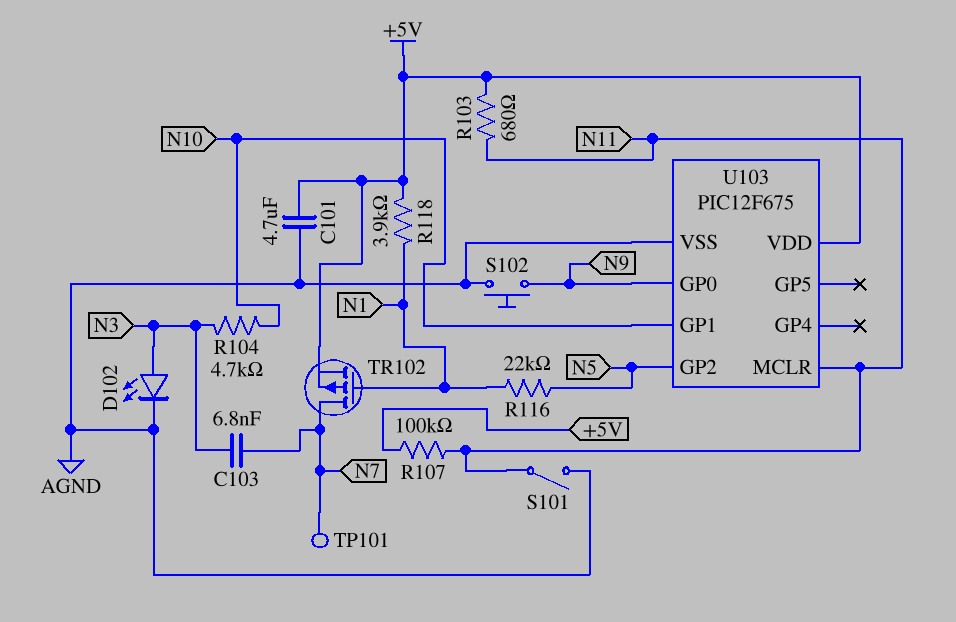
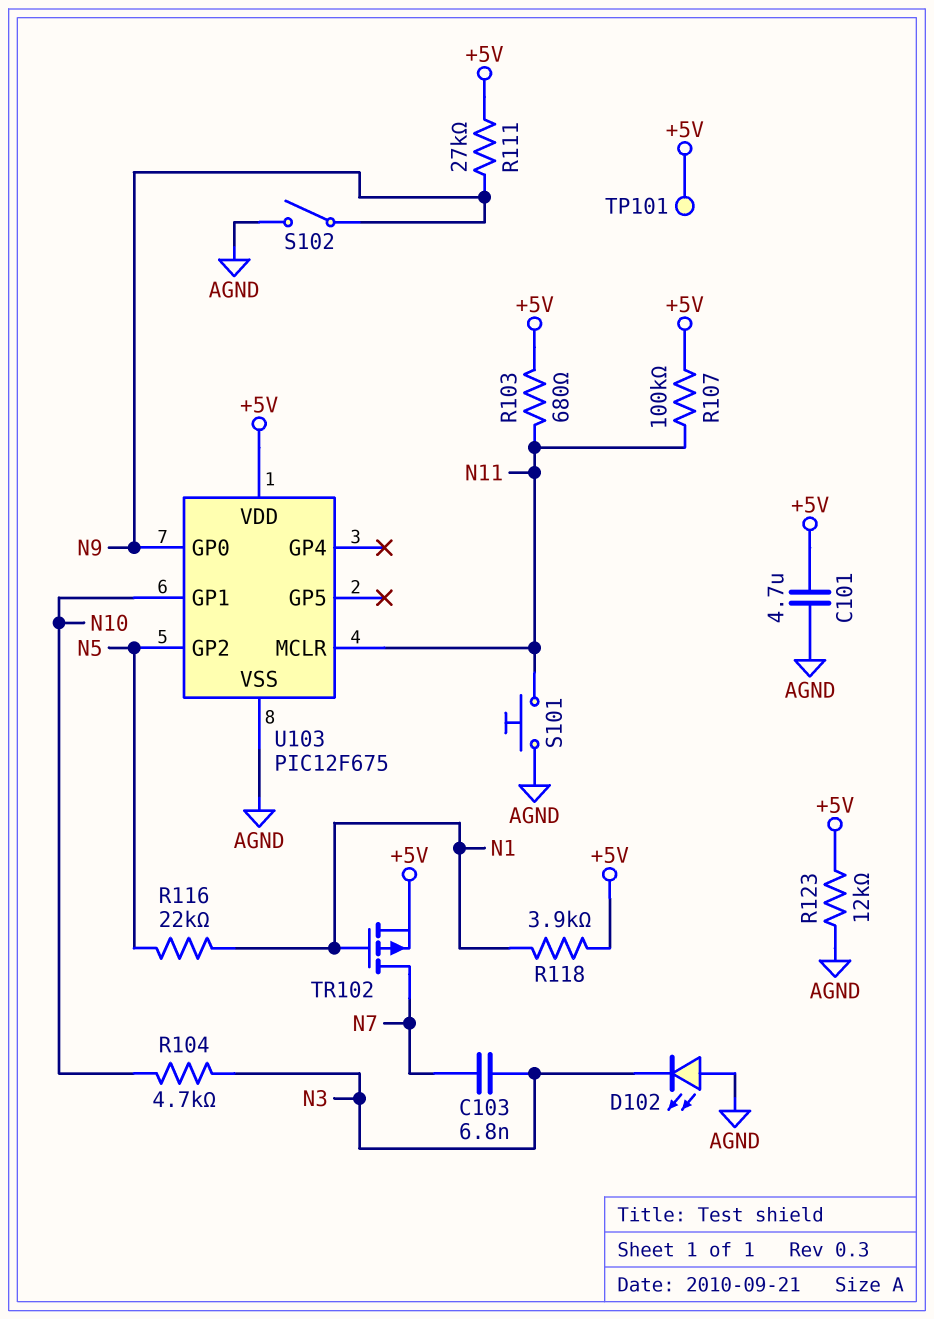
D102: LED (A N3, K AGND) -> LED (A AGND, K N3)
R111: none -> 27k (+5V, N9)
R123: none -> 12k (+5V, AGND)
S101: switch (AGND, N11) -> button (AGND, N11)
S102: button (AGND, N9) -> switch (AGND, N9)
TP101: test point (N7) -> test point (+5V)

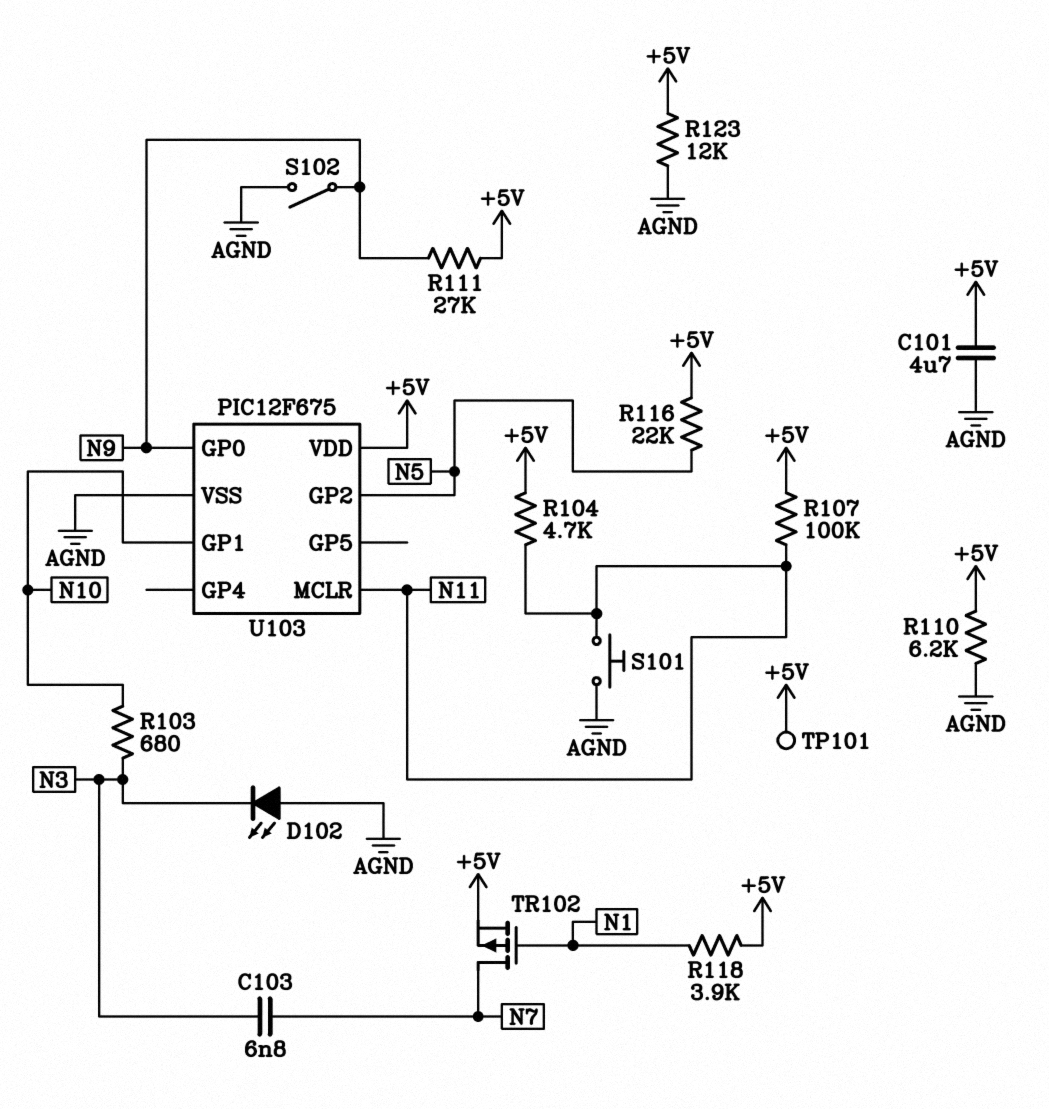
R103: 680 (+5V, N11) -> 680 (N3, N10)
R104: 4.7k (N3, N10) -> 4.7k (+5V, N11)
R110: none -> 6.2k (+5V, AGND)
R116: 22k (N1, N5) -> 22k (+5V, N5)

